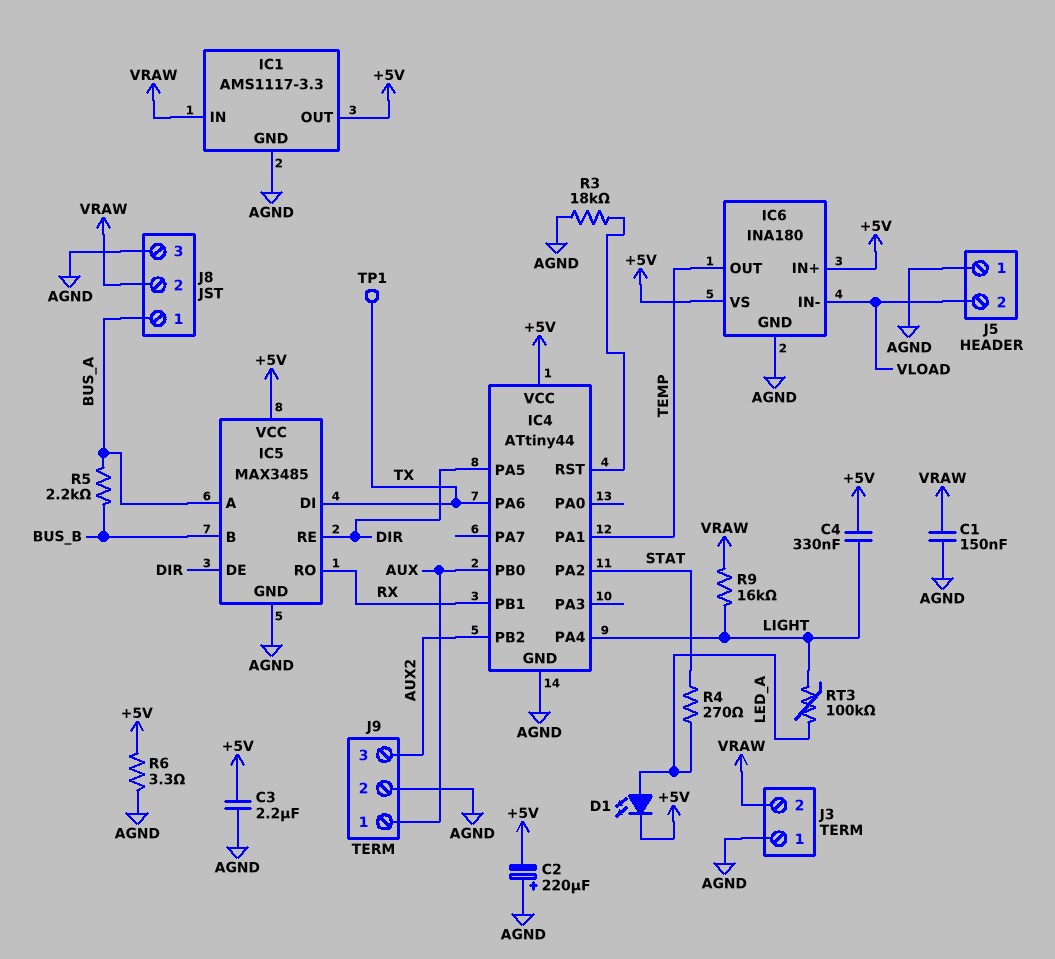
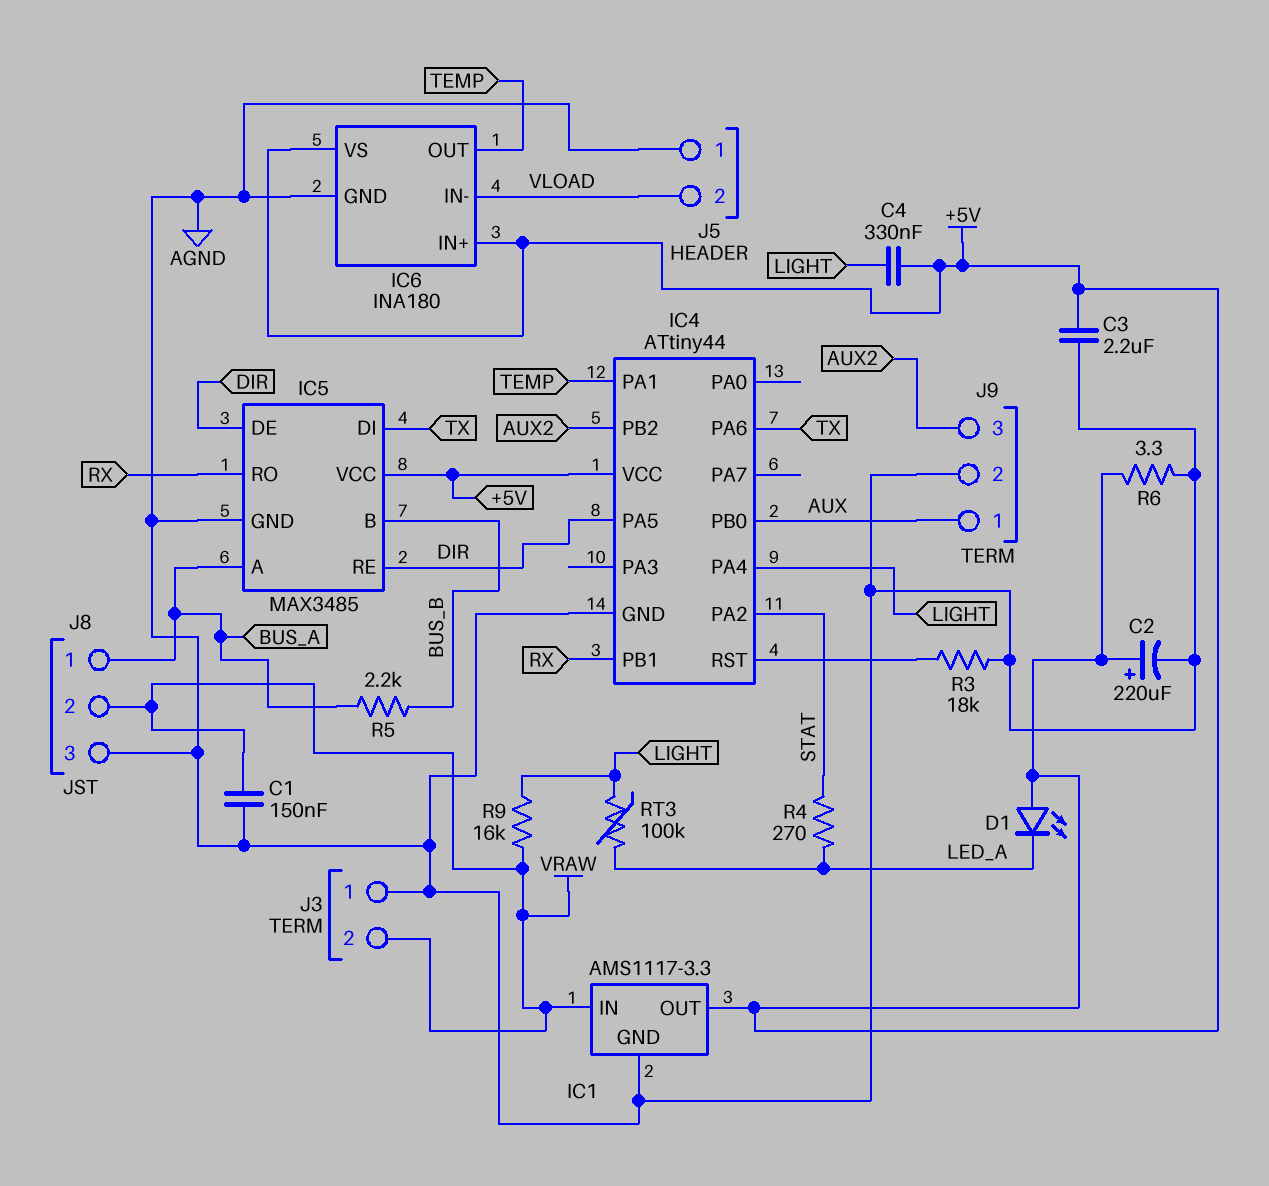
C2: 220uF (plus AGND, minus +5V) -> 220uF (plus +5V, minus AGND)
D1: LED (A LED_A, K +5V) -> LED (A +5V, K LED_A)
TP1: test point (TX) -> none

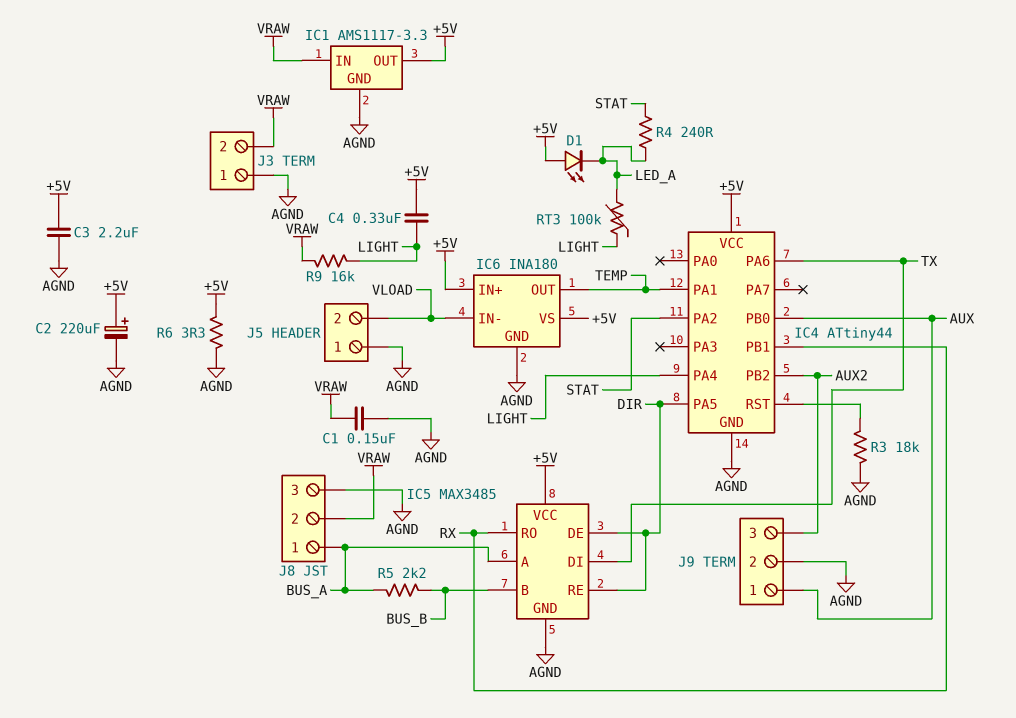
R4: 270 (LED_A, STAT) -> 240 (LED_A, STAT)

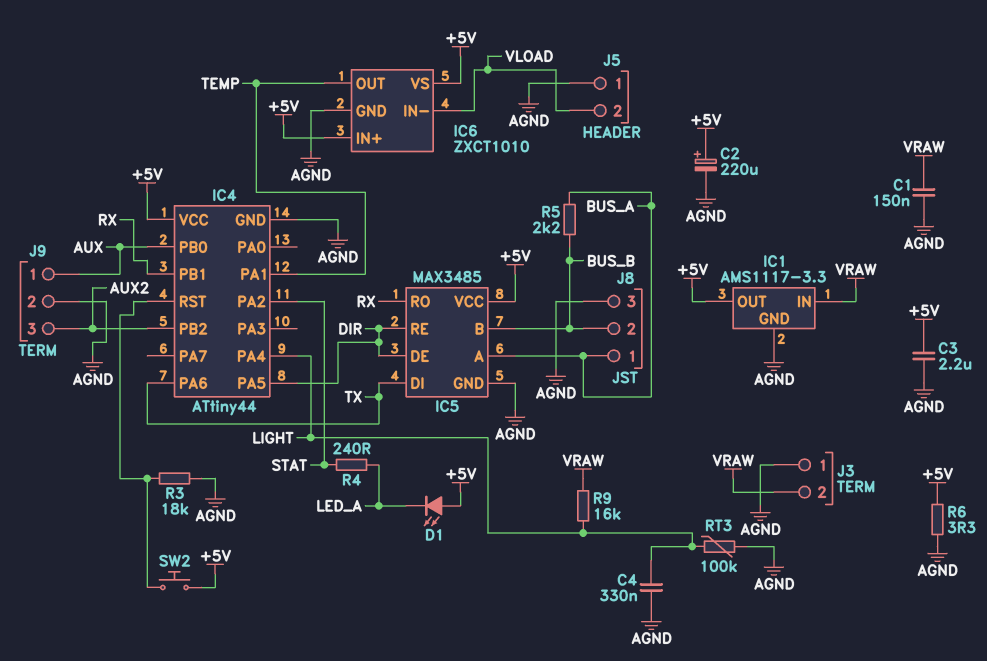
C4: 330nF (+5V, LIGHT) -> 330nF (AGND, LIGHT)
IC6: INA180 -> ZXCT1010
J8 pin 2: VRAW -> BUS_B
RT3: 100k (LED_A, LIGHT) -> 100k (AGND, LIGHT)
SW2: none -> button (+5V, IC4/RST)

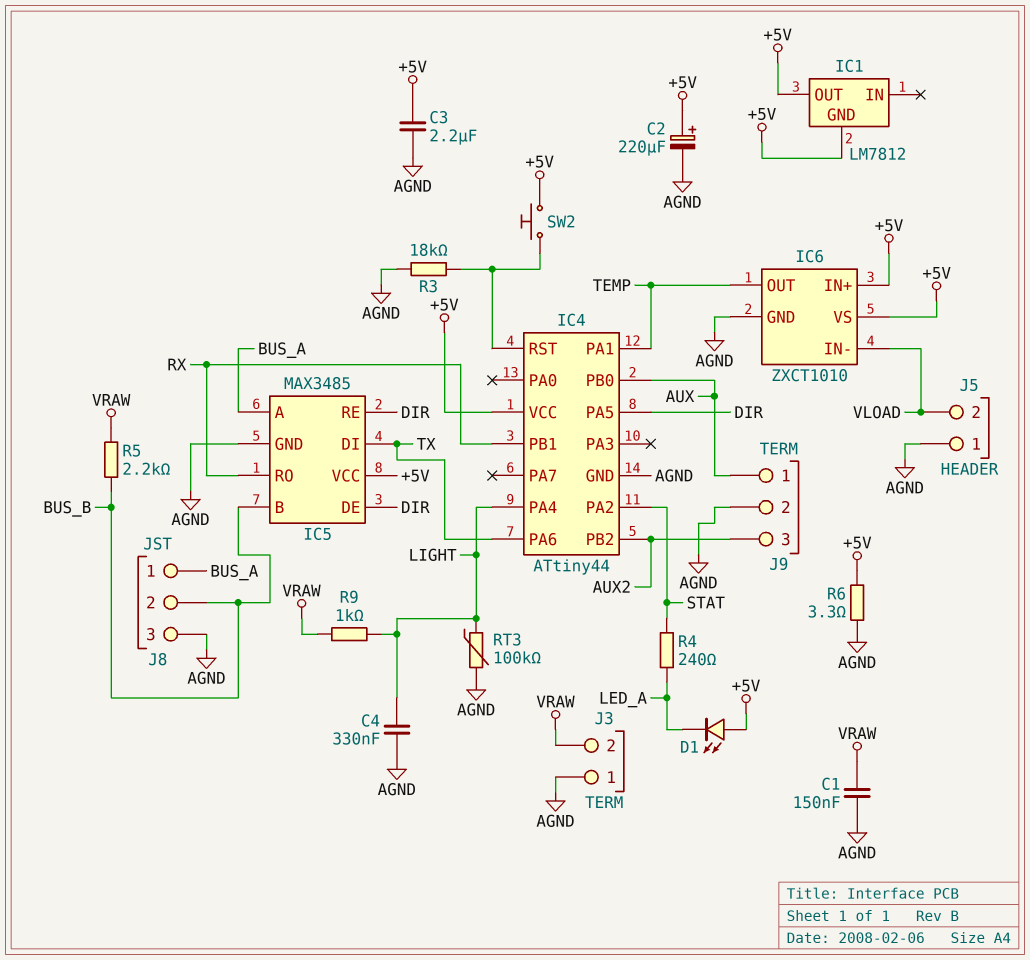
IC1: AMS1117-3.3 -> LM7812
IC1 pin GND: AGND -> +5V
IC1 pin IN: VRAW -> none
R5: 2.2k (BUS_A, BUS_B) -> 2.2k (BUS_B, VRAW)
R9: 16k (LIGHT, VRAW) -> 1k (LIGHT, VRAW)

